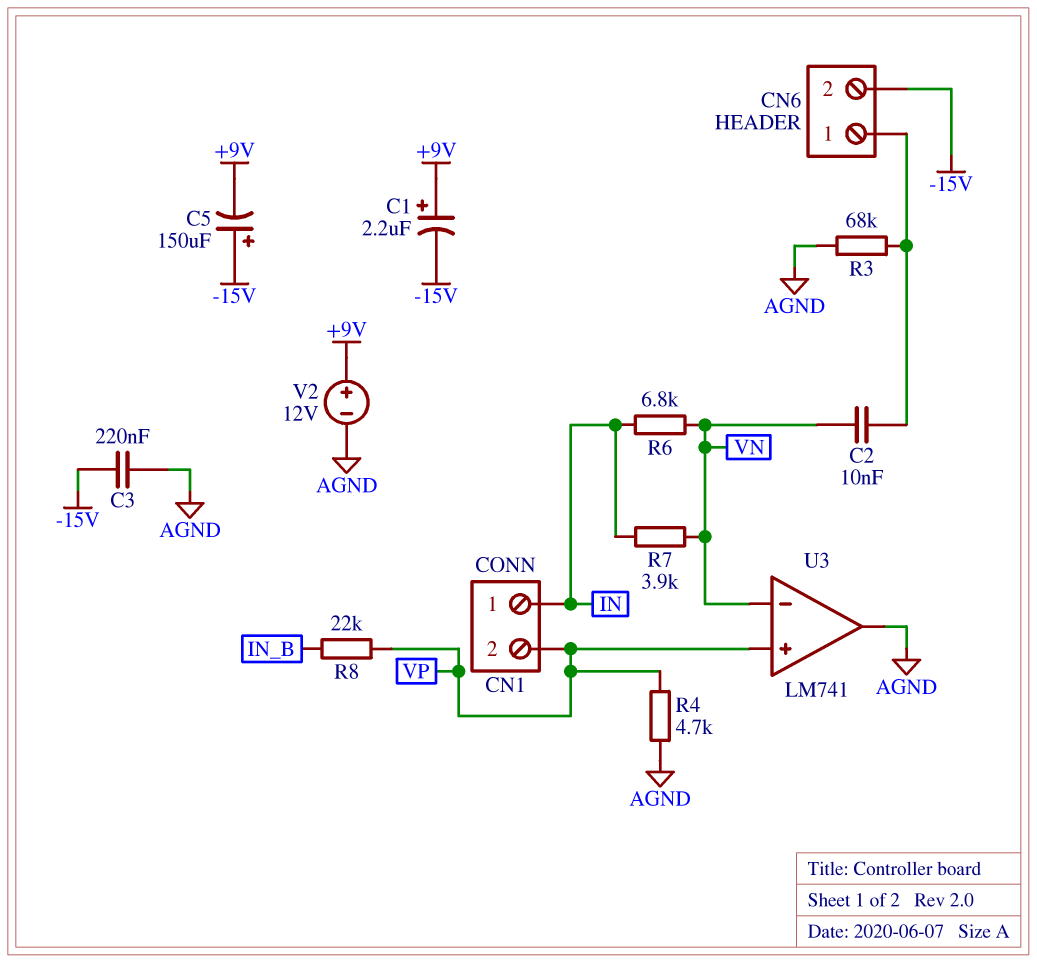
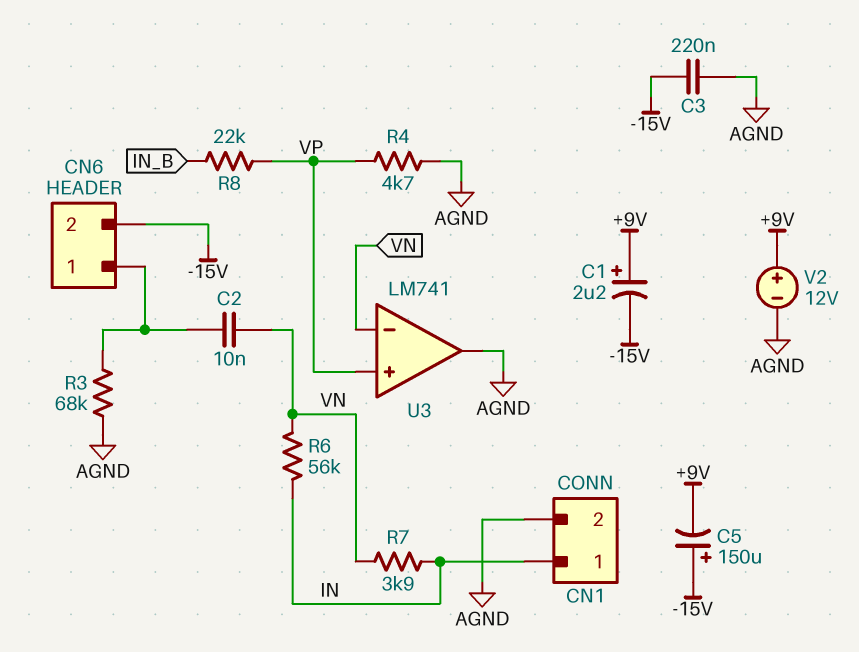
CN1 pin 2: VP -> AGND
R6: 6.8k (IN, VN) -> 56k (IN, VN)

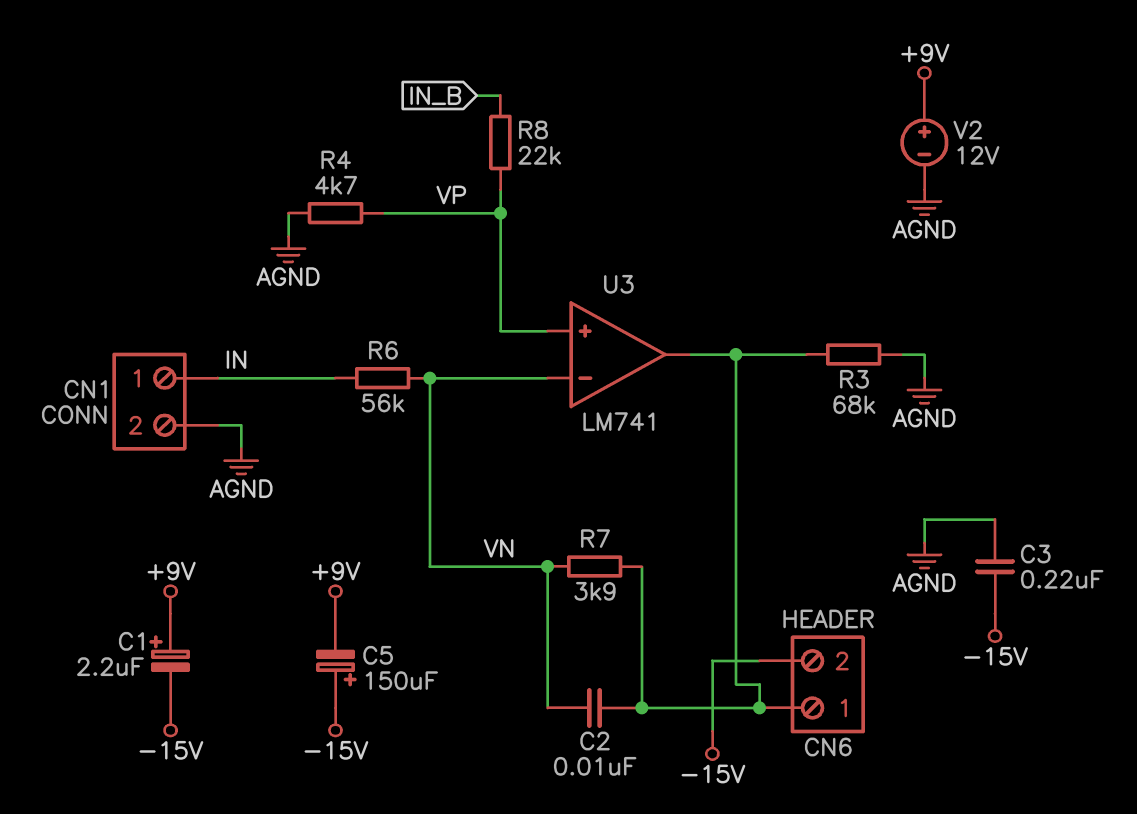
R7: 3.9k (IN, VN) -> 3.9k (CN6/1, VN)
U3 pin out: AGND -> CN6/1

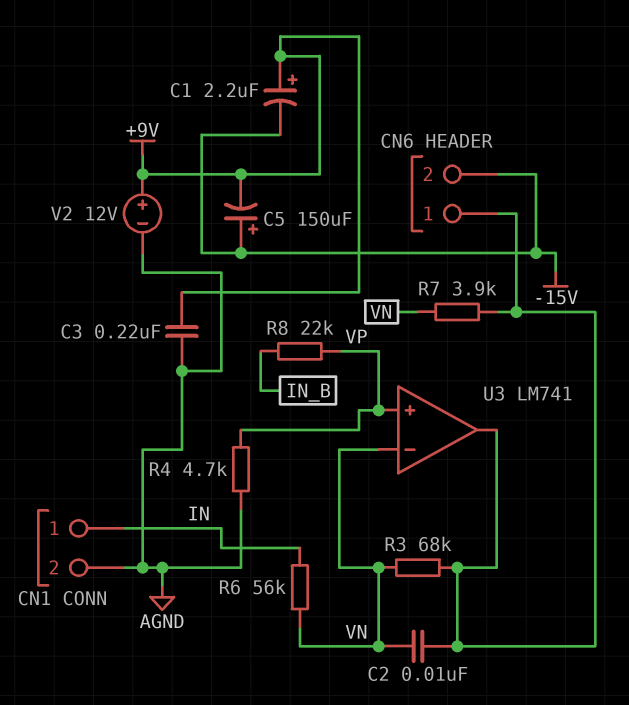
C3: 220nF (-15V, AGND) -> 220nF (+9V, AGND)
R3: 68k (AGND, CN6/1) -> 68k (CN6/1, VN)

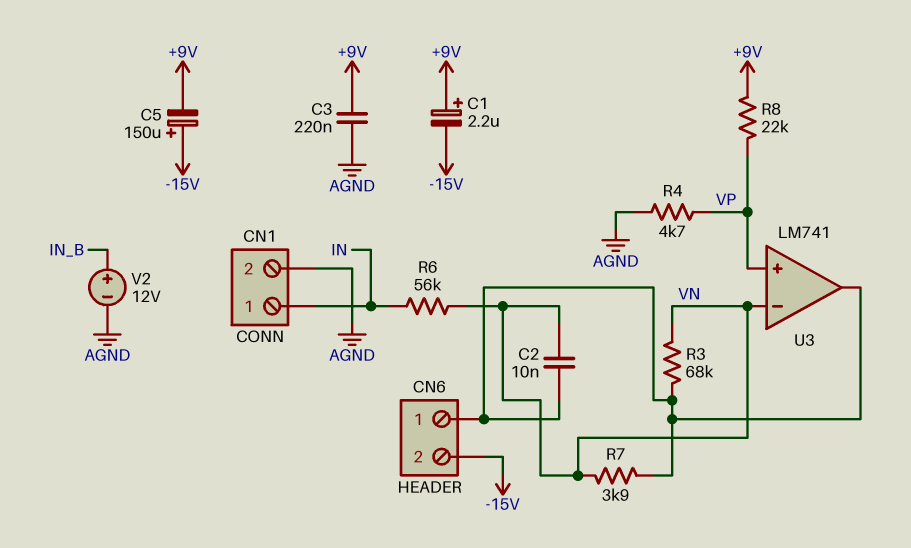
R8: 22k (IN_B, VP) -> 22k (+9V, VP)
V2: 12V (plus +9V, minus AGND) -> 12V (plus IN_B, minus AGND)

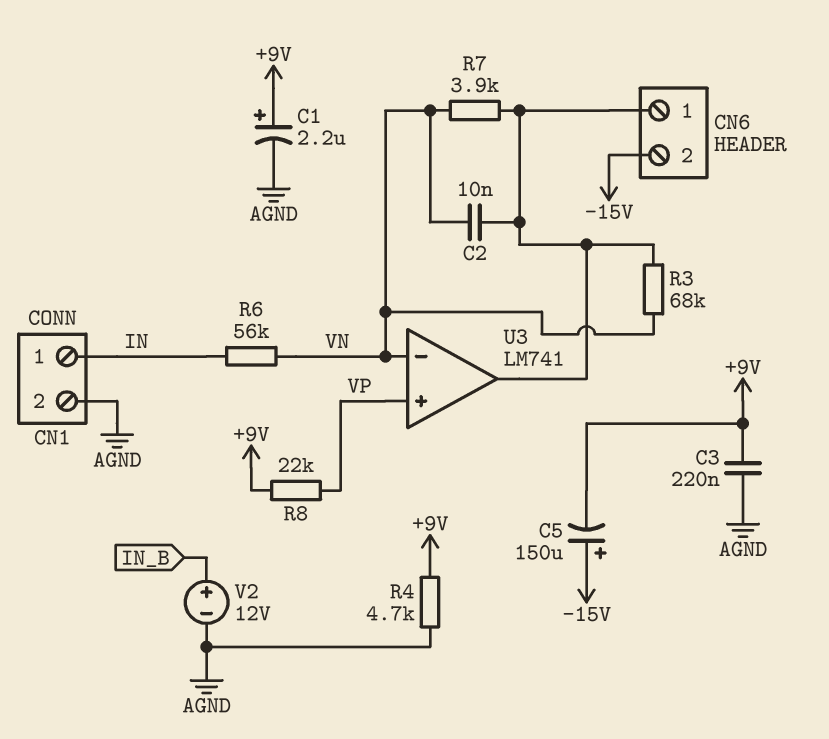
C1: 2.2uF (plus +9V, minus -15V) -> 2.2uF (plus +9V, minus AGND)
R4: 4.7k (AGND, VP) -> 4.7k (+9V, AGND)

